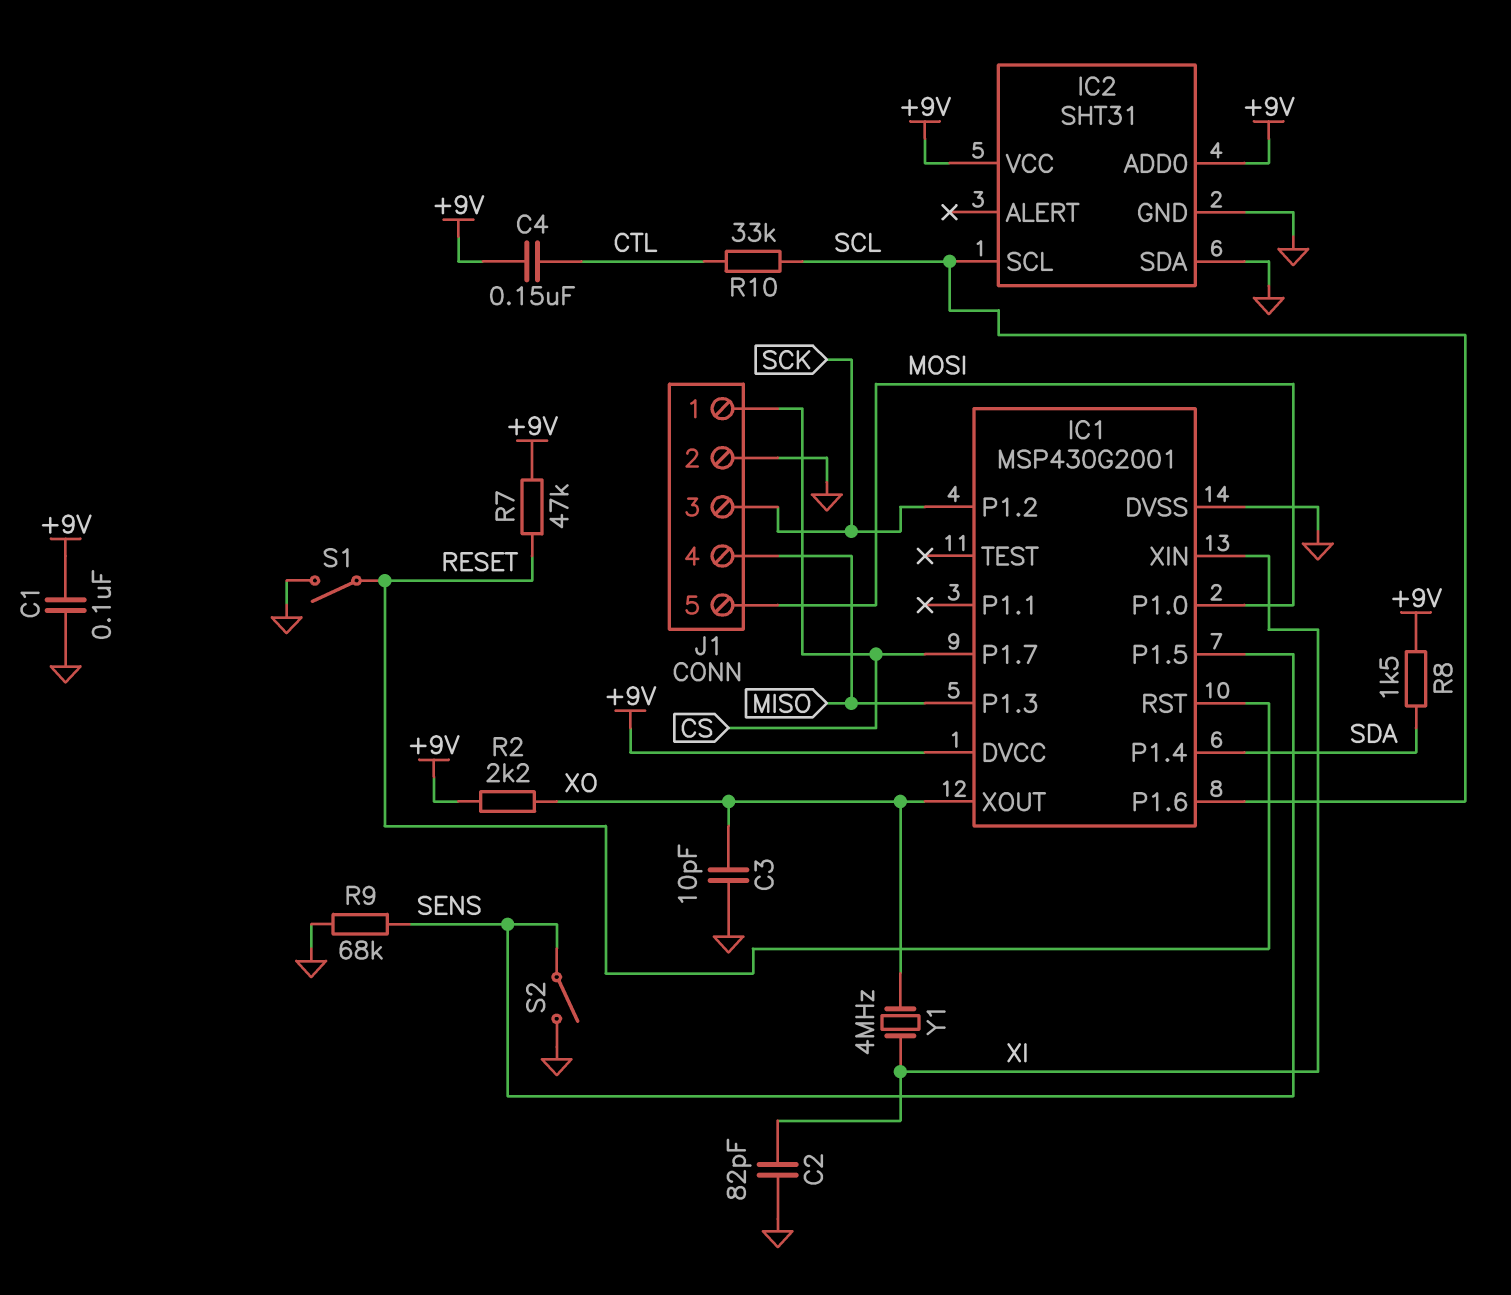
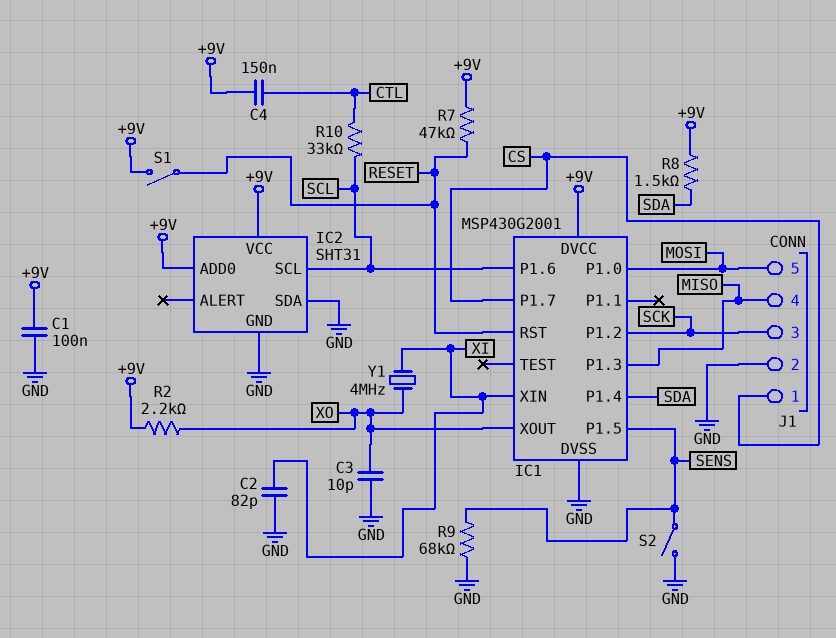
S1: switch (GND, RESET) -> switch (+9V, RESET)

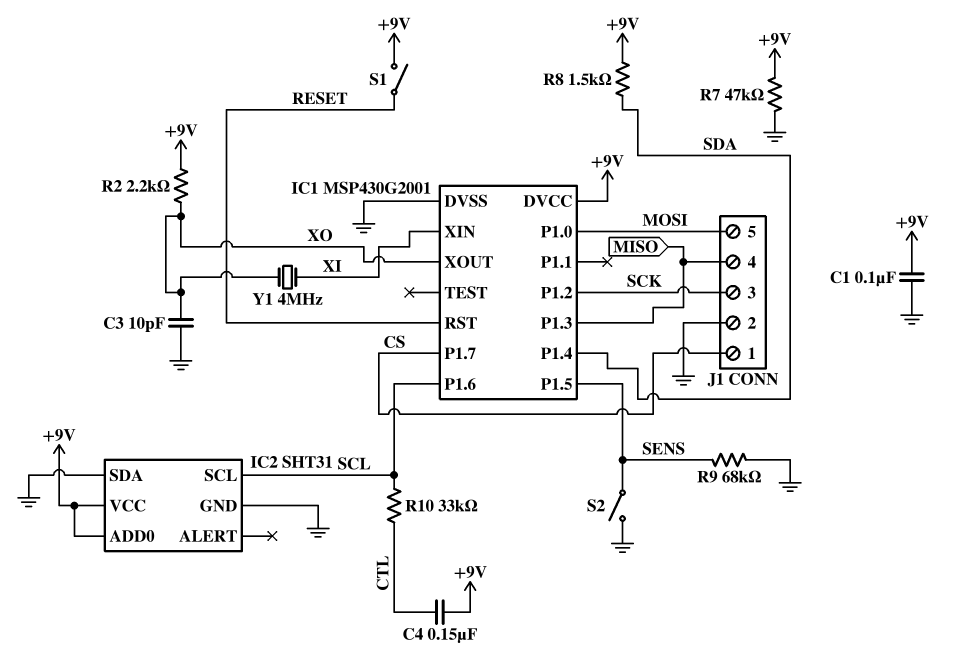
C2: 82pF (GND, XI) -> none
R7: 47k (+9V, RESET) -> 47k (+9V, GND)

